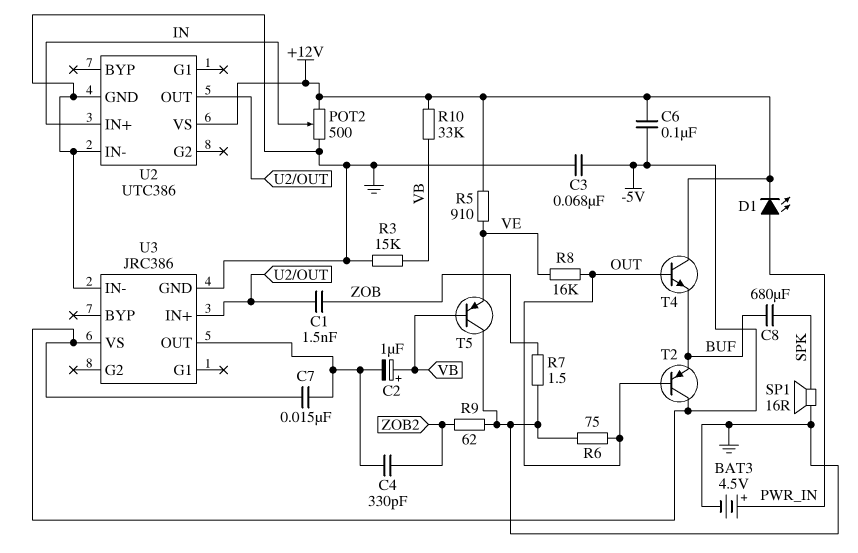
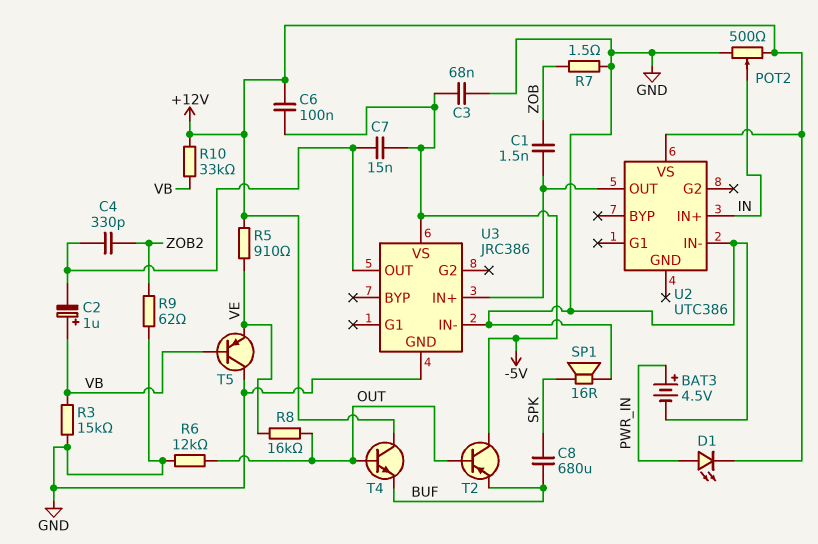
R6: 75 (GND, OUT) -> 12k (GND, OUT)
U2 pin GND: GND -> none

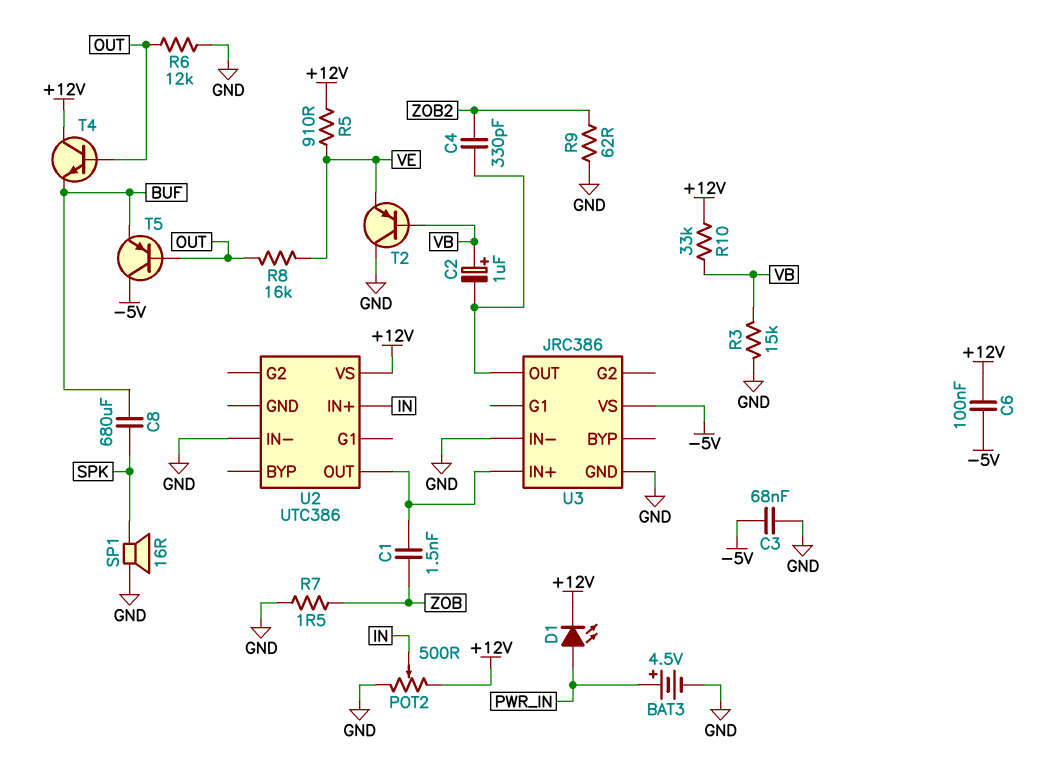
C7: 15nF (-5V, U3/OUT) -> none
T2: PNP (B OUT, C -5V, E BUF) -> PNP (B VB, C GND, E VE)
T5: PNP (B VB, C GND, E VE) -> PNP (B OUT, C -5V, E BUF)

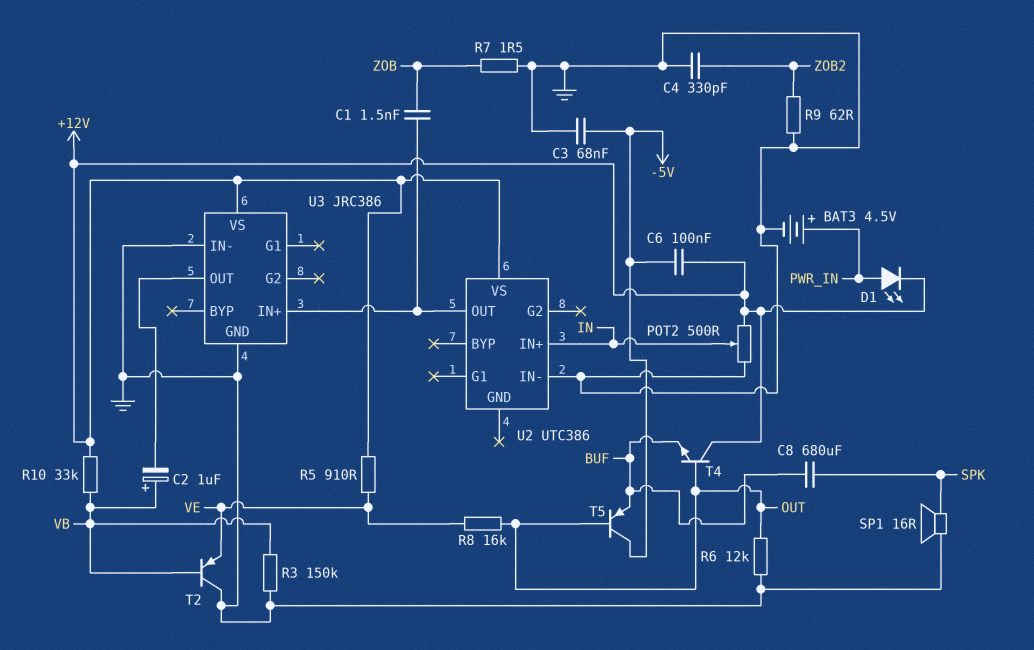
C4: 330pF (U3/OUT, ZOB2) -> 330pF (GND, ZOB2)
R3: 15k (GND, VB) -> 150k (GND, VB)
U3 pin VS: -5V -> +12V

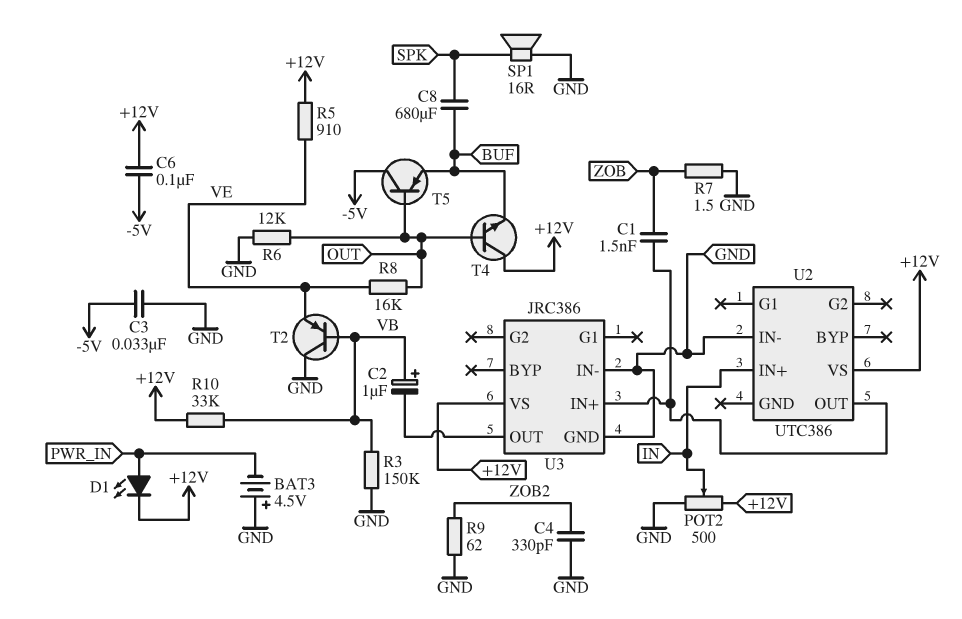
BAT3: 4.5V (plus PWR_IN, minus GND) -> 4.5V (plus GND, minus PWR_IN)
C3: 68nF (-5V, GND) -> 33nF (-5V, GND)

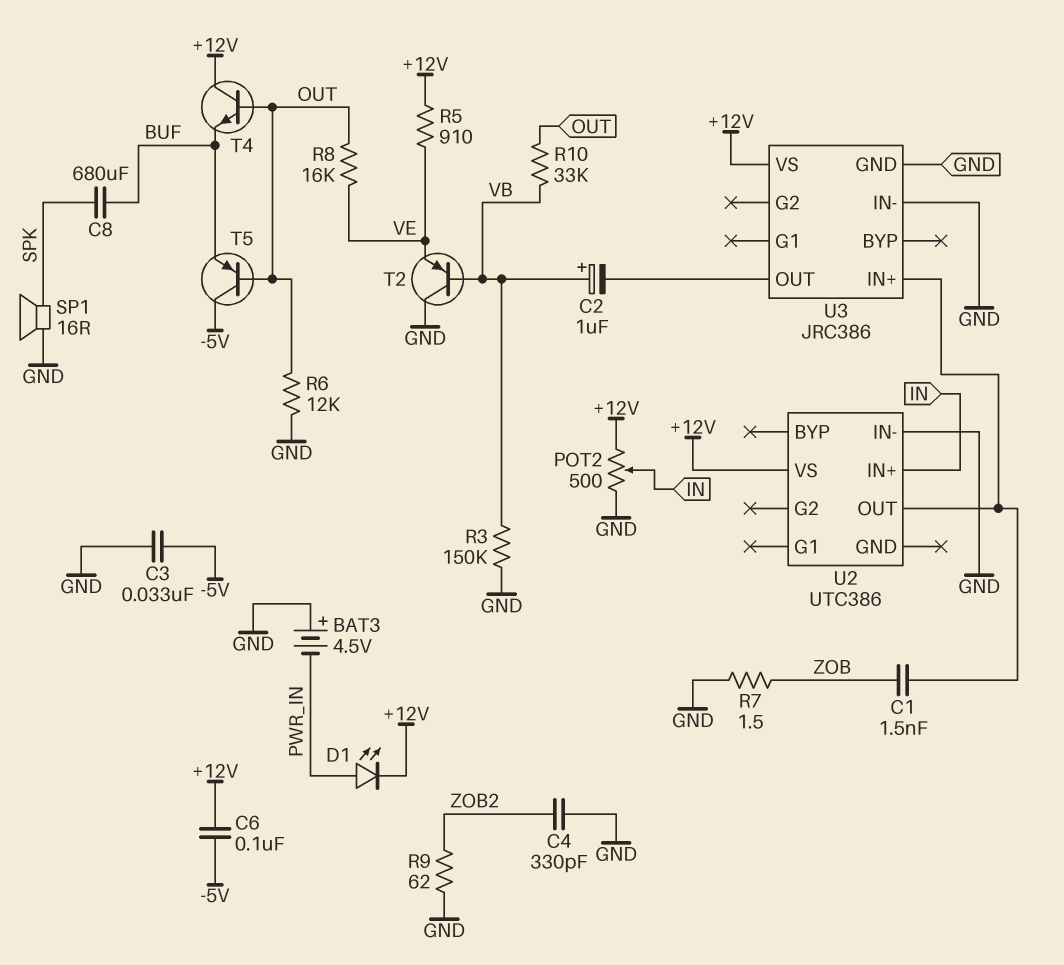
R10: 33k (+12V, VB) -> 33k (OUT, VB)

